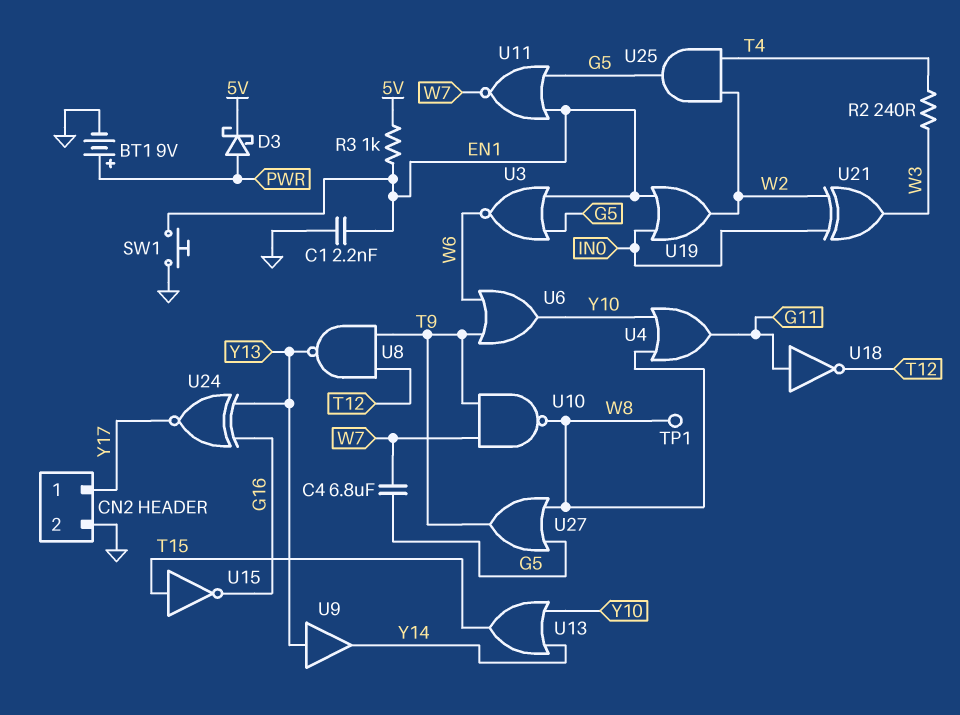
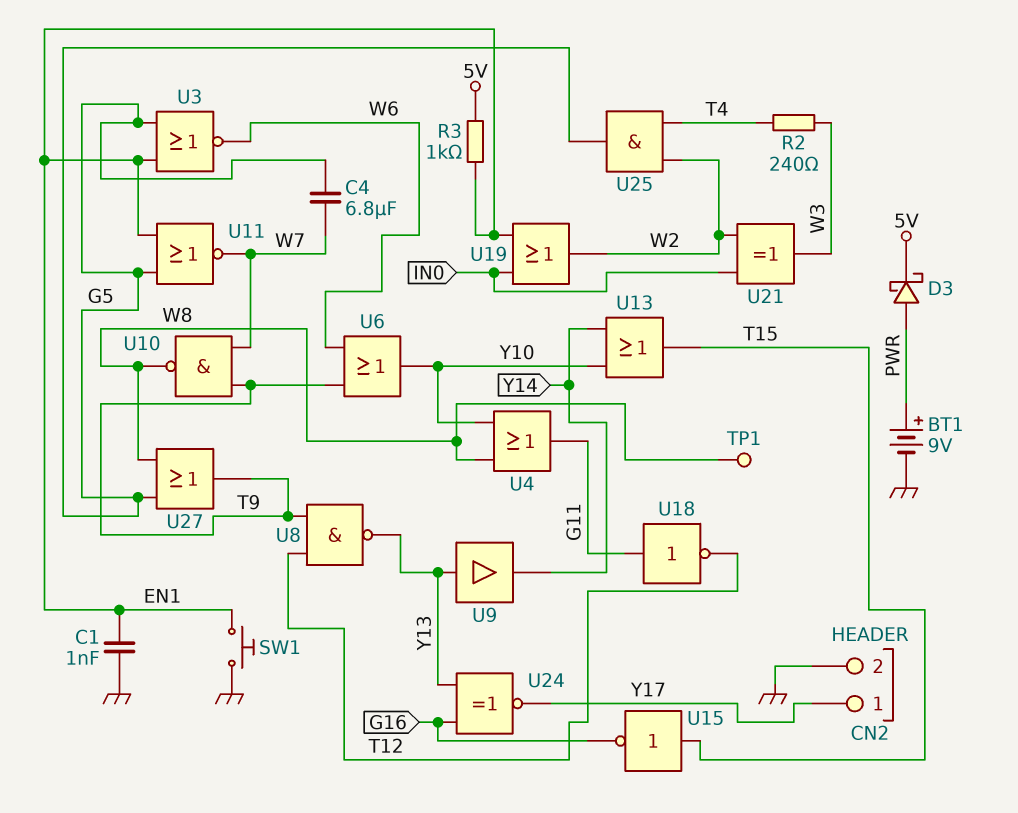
C1: 2.2nF (EN1, GND) -> 1nF (EN1, GND)

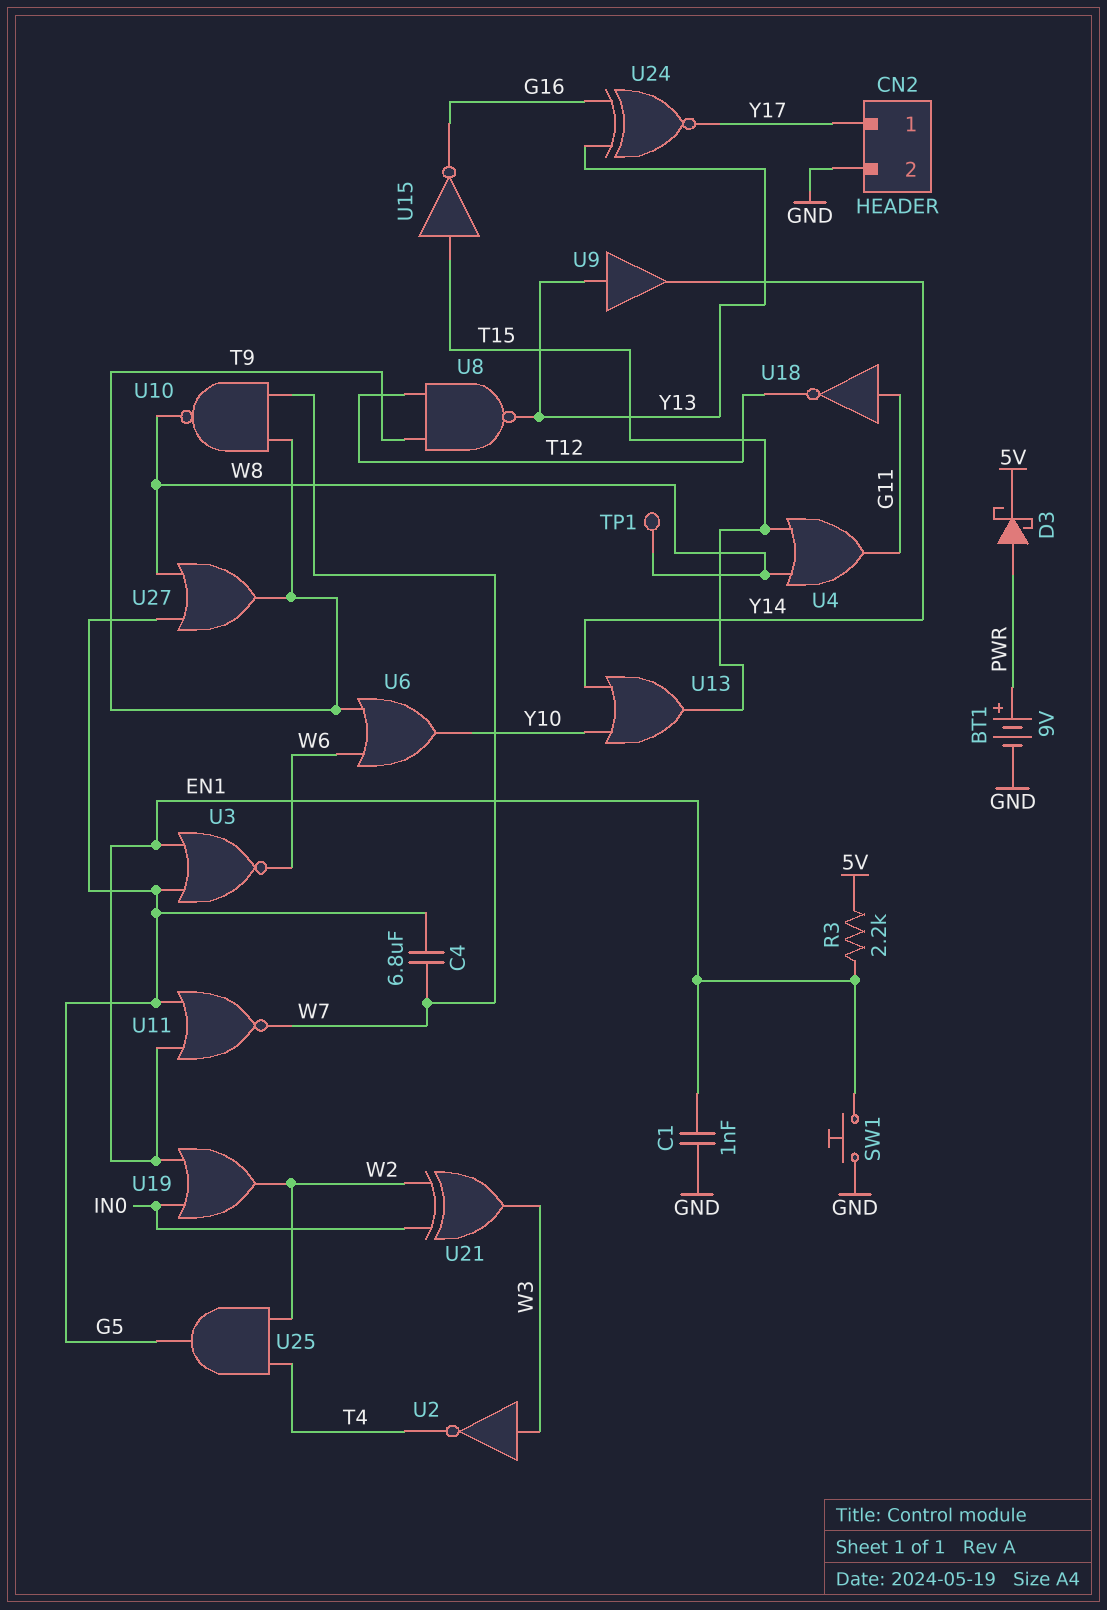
R2: 240 (T4, W3) -> none
R3: 1k (5V, EN1) -> 2.2k (5V, EN1)
U2: none -> NOT (in W3, out T4)
U4: OR (in W8, in Y10, out G11) -> OR (in T15, in W8, out G11)

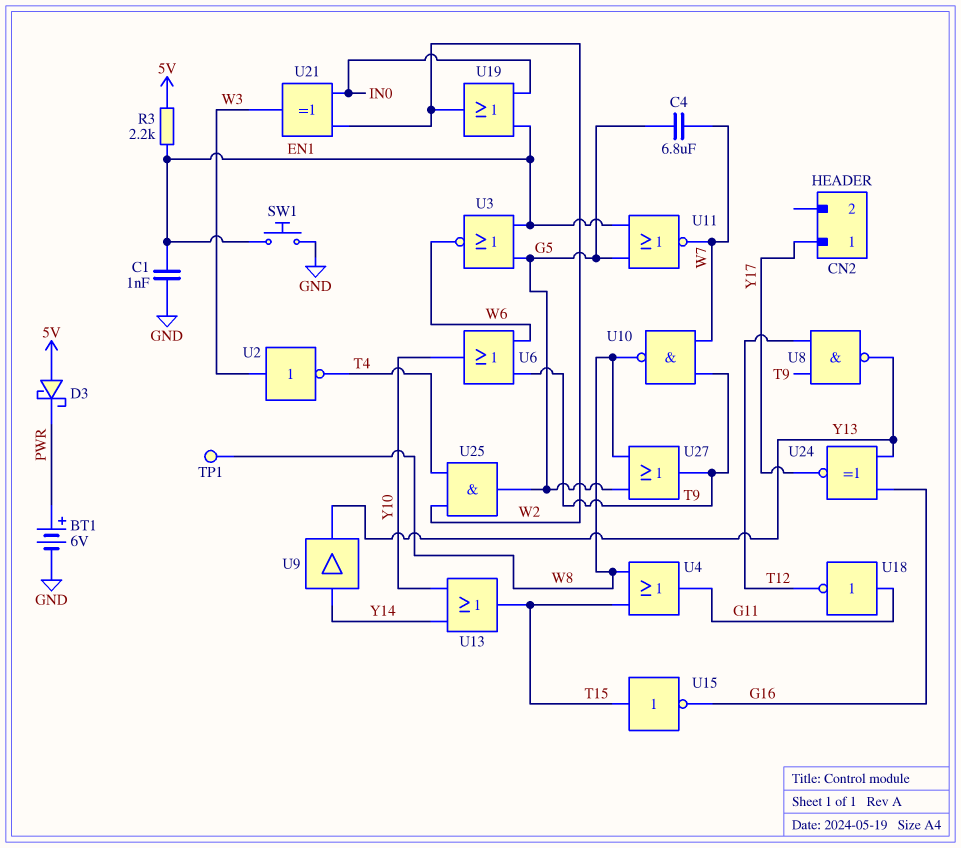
BT1: 9V (plus PWR, minus GND) -> 6V (plus PWR, minus GND)
CN2 pin 2: GND -> none
D3: schottky (A PWR, K 5V) -> schottky (A 5V, K PWR)
U9: buffer (in Y13, out Y14) -> buffer (in Y14, out Y13)

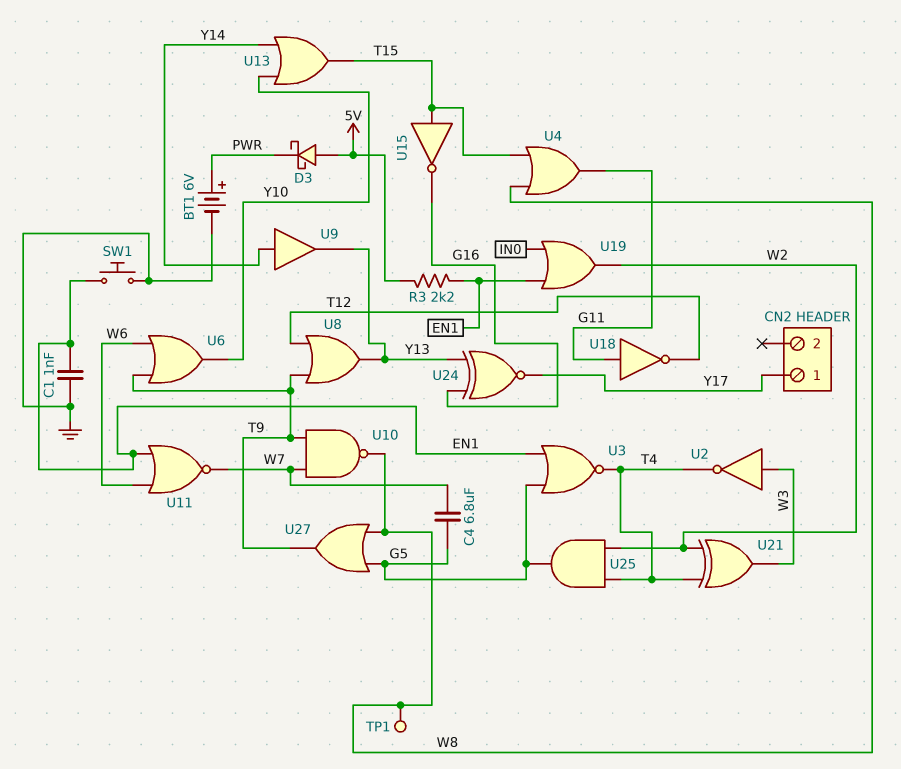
U3: NOR (in EN1, in G5, out W6) -> NOR (in EN1, in G5, out T4)
U8: NAND (in T9, in T12, out Y13) -> OR (in T9, in T12, out Y13)
U11: NOR (in EN1, in G5, out W7) -> NOR (in EN1, in W6, out W7)
U21: XOR (in IN0, in W2, out W3) -> XOR (in T4, in W2, out W3)

